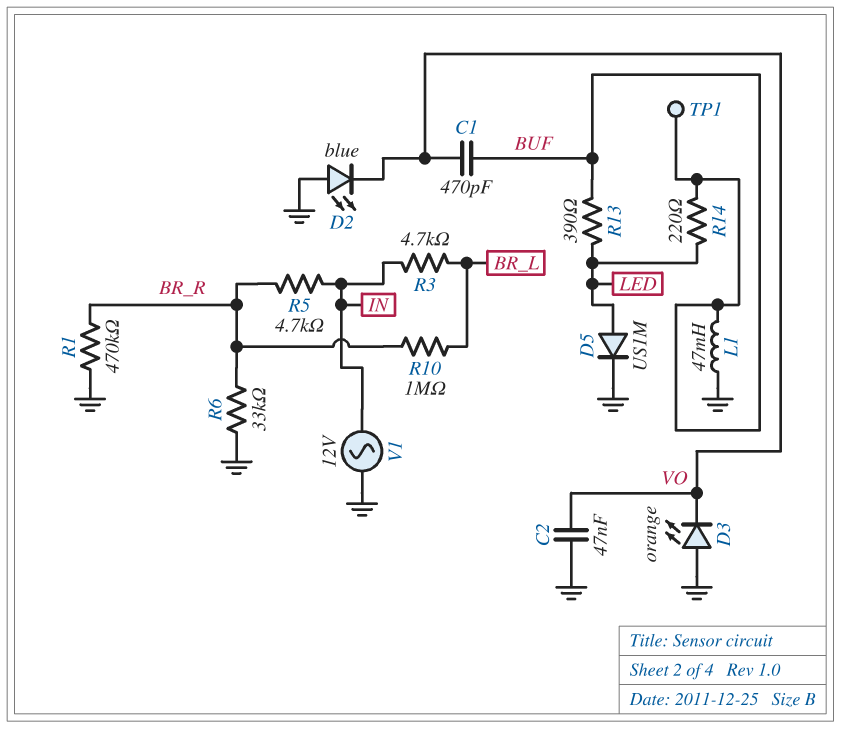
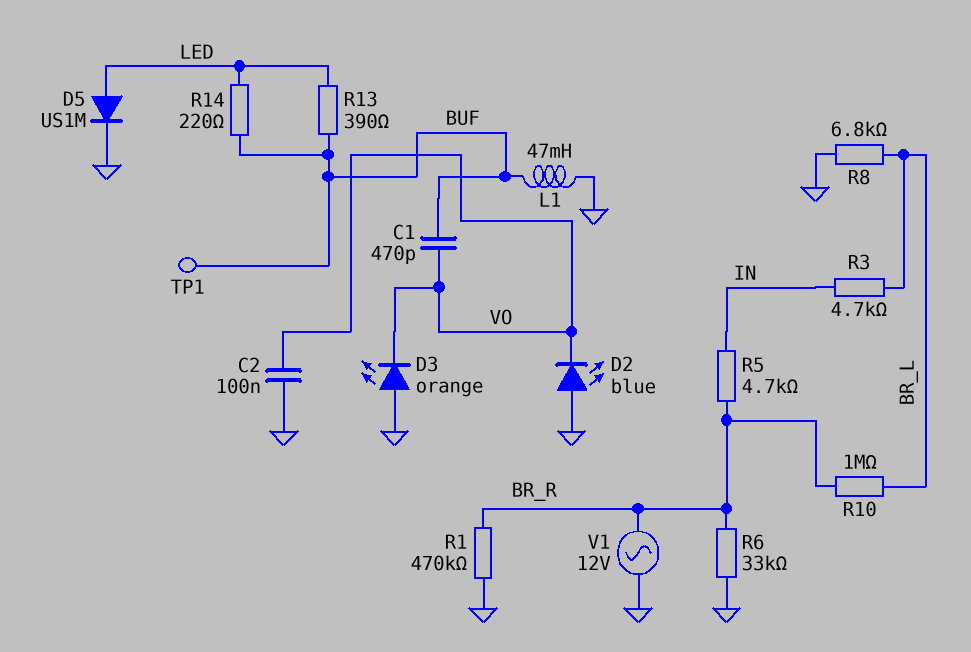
C2: 47nF (GND, VO) -> 100nF (GND, VO)
R8: none -> 6.8k (BR_L, GND)
V1: AC 12V (GND, IN) -> AC 12V (BR_R, GND)

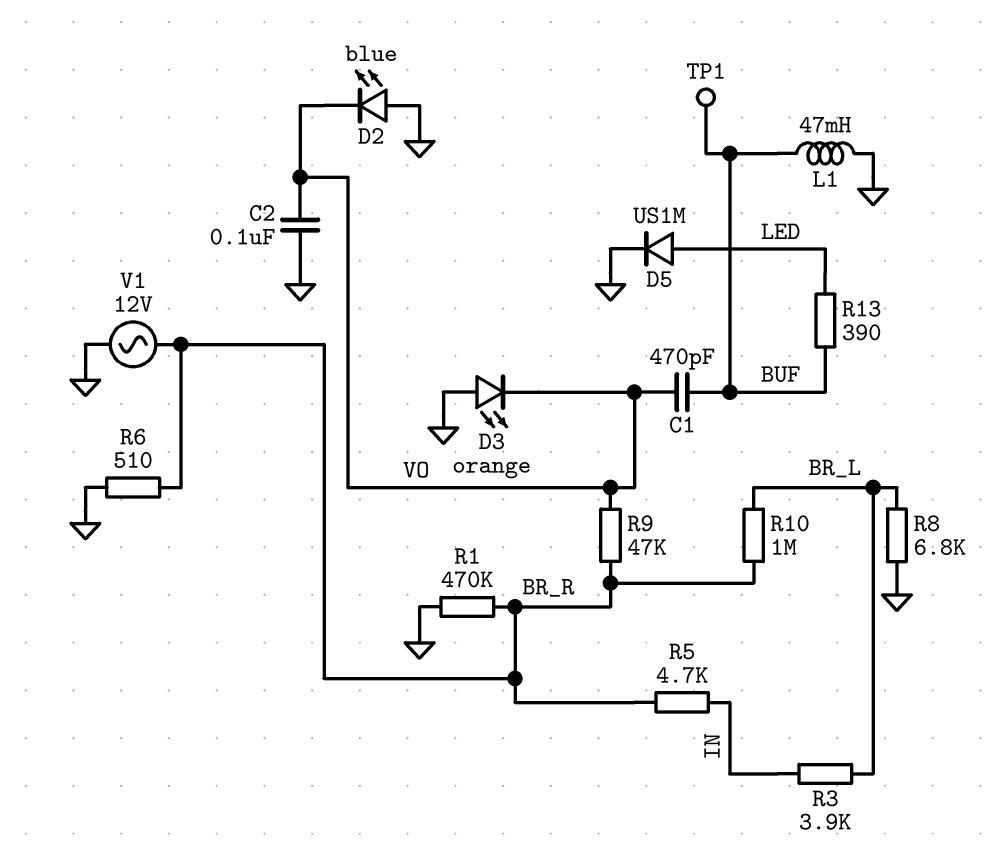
R3: 4.7k (BR_L, IN) -> 3.9k (BR_L, IN)
R6: 33k (BR_R, GND) -> 510 (BR_R, GND)
R9: none -> 47k (BR_R, VO)
R14: 220 (BUF, LED) -> none

